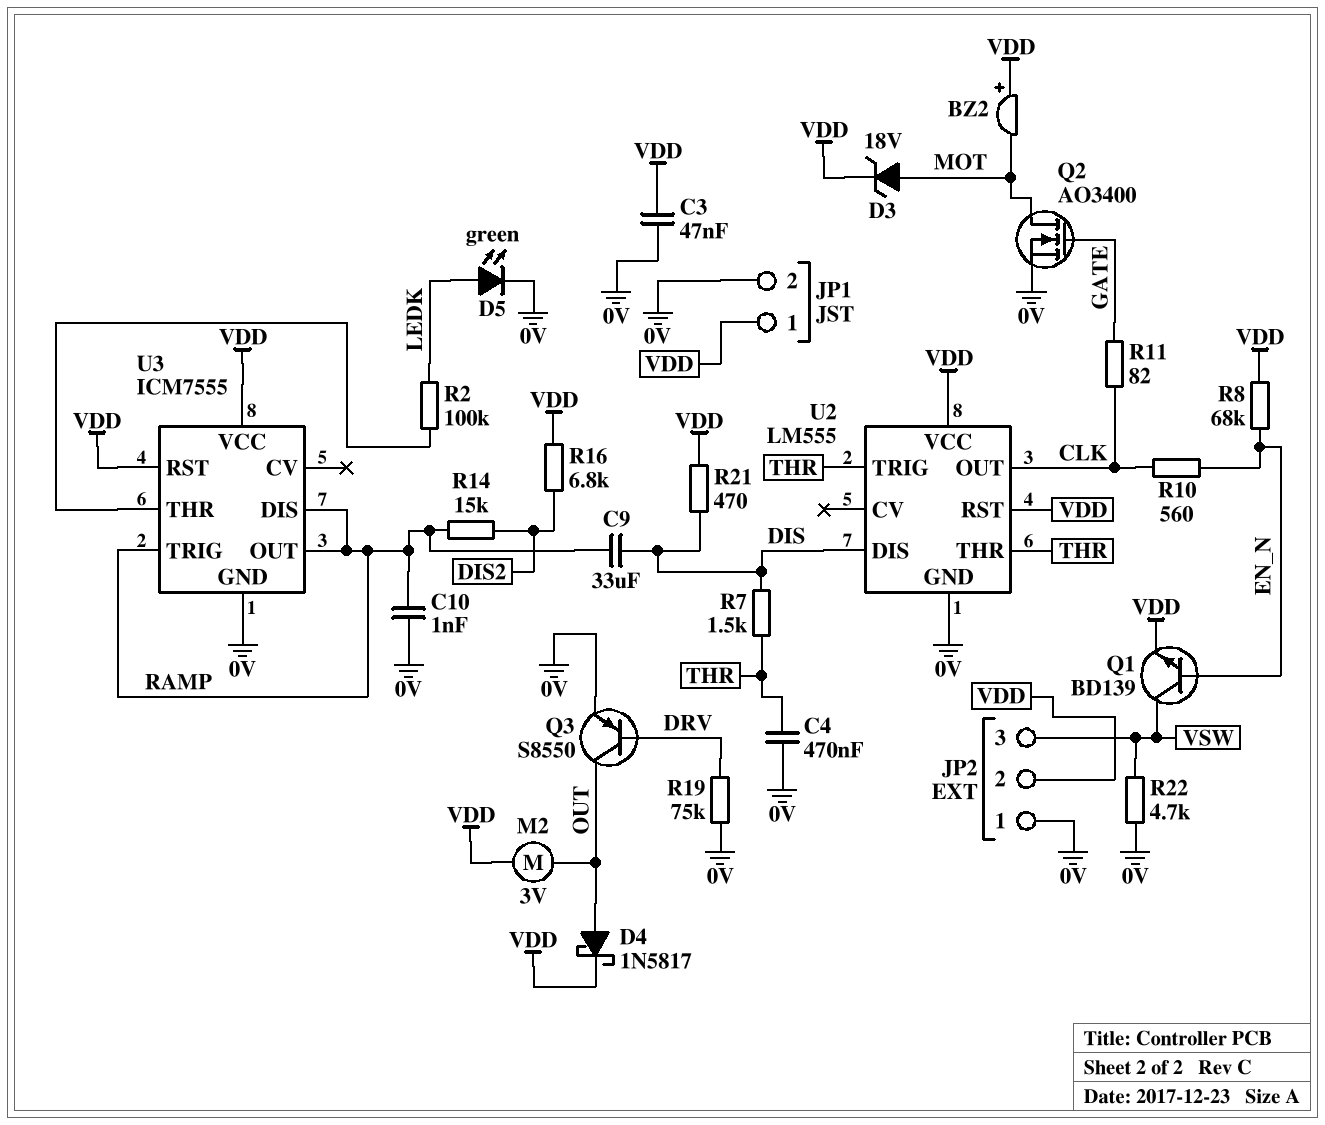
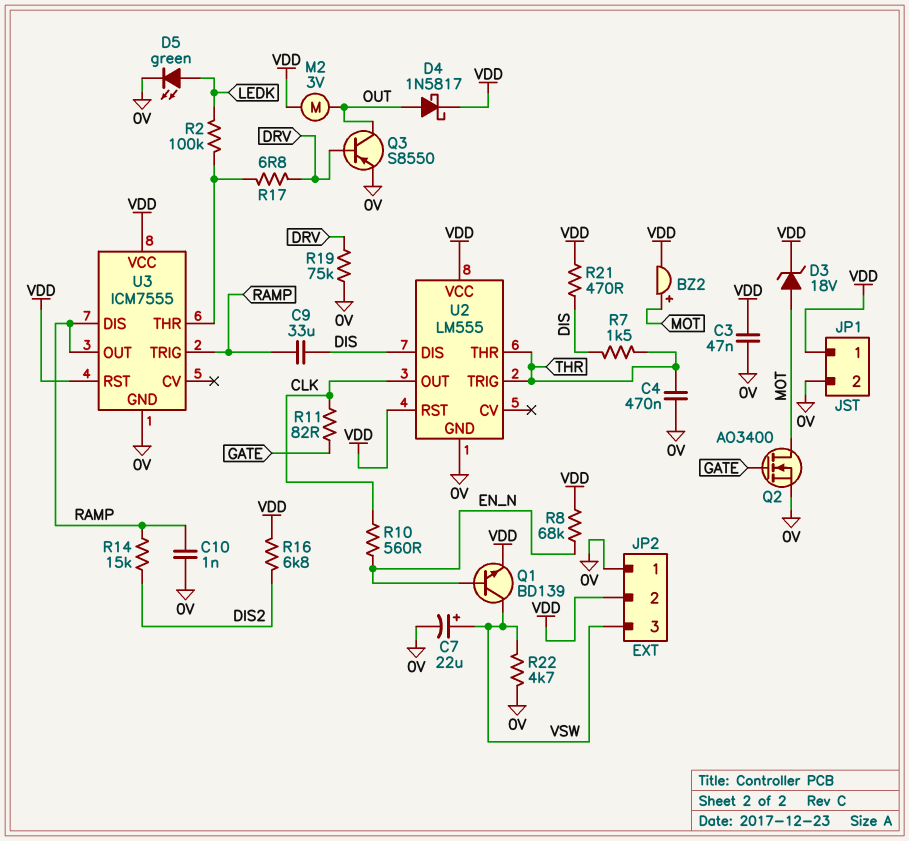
BZ2: buzzer (plus VDD, minus MOT) -> buzzer (plus MOT, minus VDD)
C7: none -> 22uF (plus VSW, minus 0V)
R17: none -> 6.8 (DRV, U3/THR)

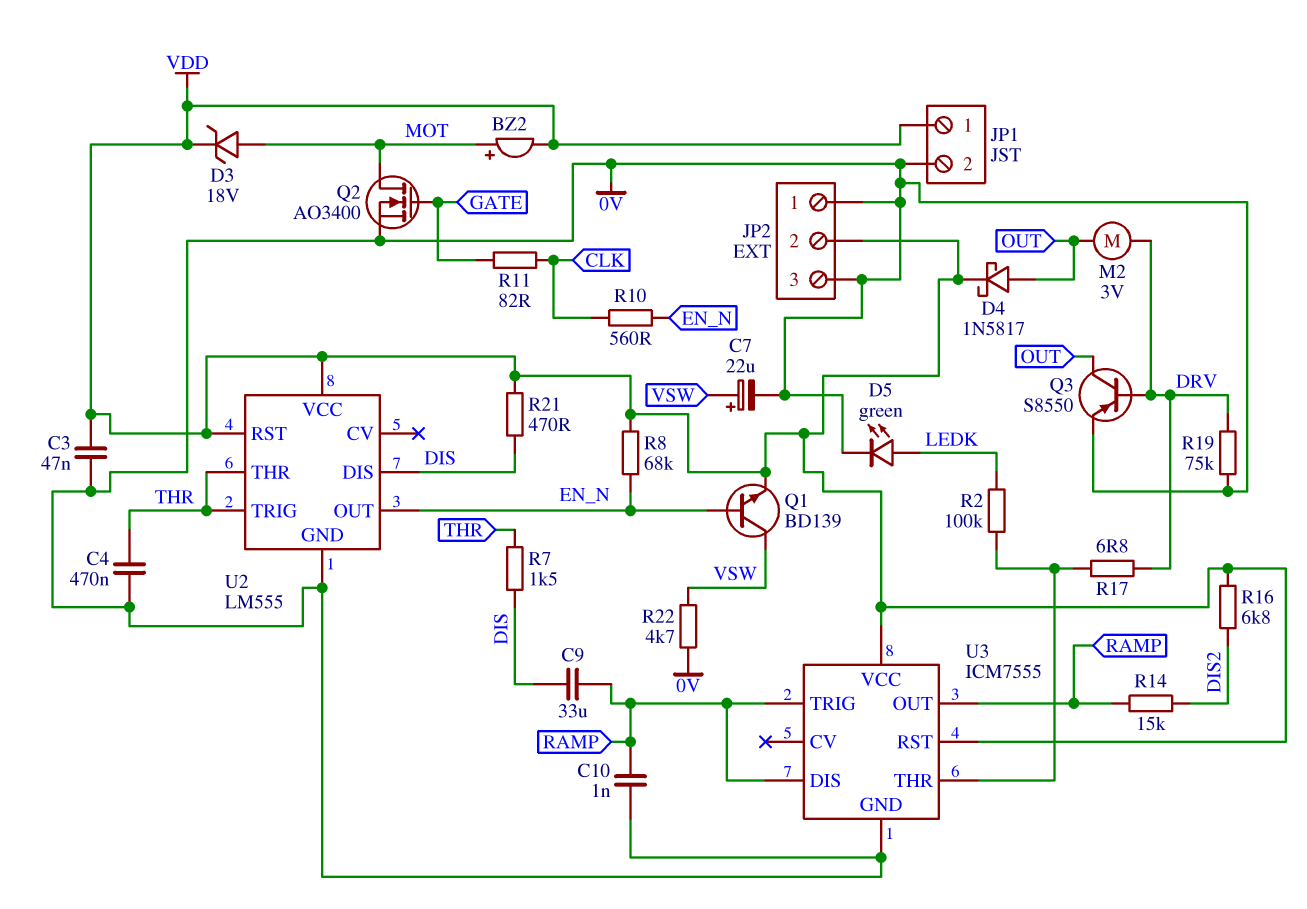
JP2 pin 3: VSW -> 0V
M2: motor 3V (OUT, VDD) -> motor 3V (DRV, OUT)
U2 pin OUT: CLK -> EN_N

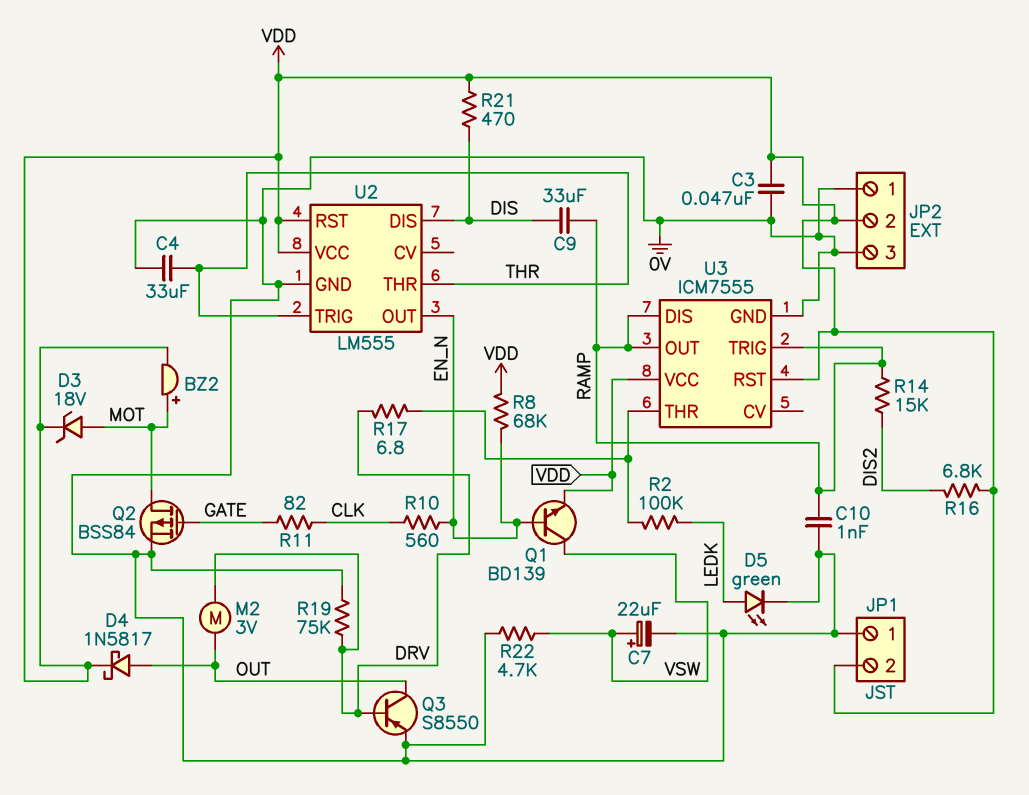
C4: 470nF (0V, THR) -> 33uF (0V, THR)
JP1 pin 1: VDD -> 0V
JP1 pin 2: 0V -> VDD
Q2: NMOS AO3400 (G GATE, D MOT, S 0V) -> PMOS BSS84 (G GATE, D MOT, S 0V)
R7: 1.5k (DIS, THR) -> none

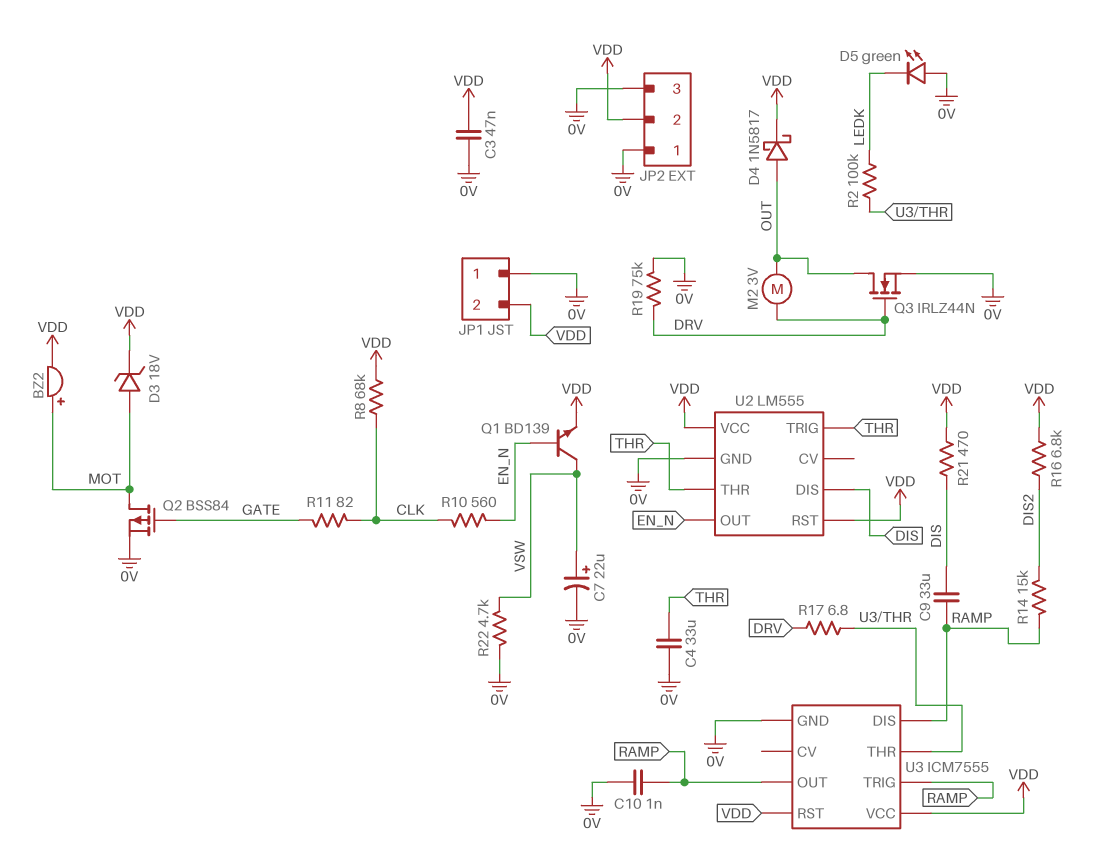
D5: LED green (A LEDK, K 0V) -> LED green (A 0V, K LEDK)
Q3: PNP S8550 (B DRV, C OUT, E 0V) -> NMOS IRLZ44N (G DRV, D OUT, S 0V)
R8: 68k (EN_N, VDD) -> 68k (CLK, VDD)

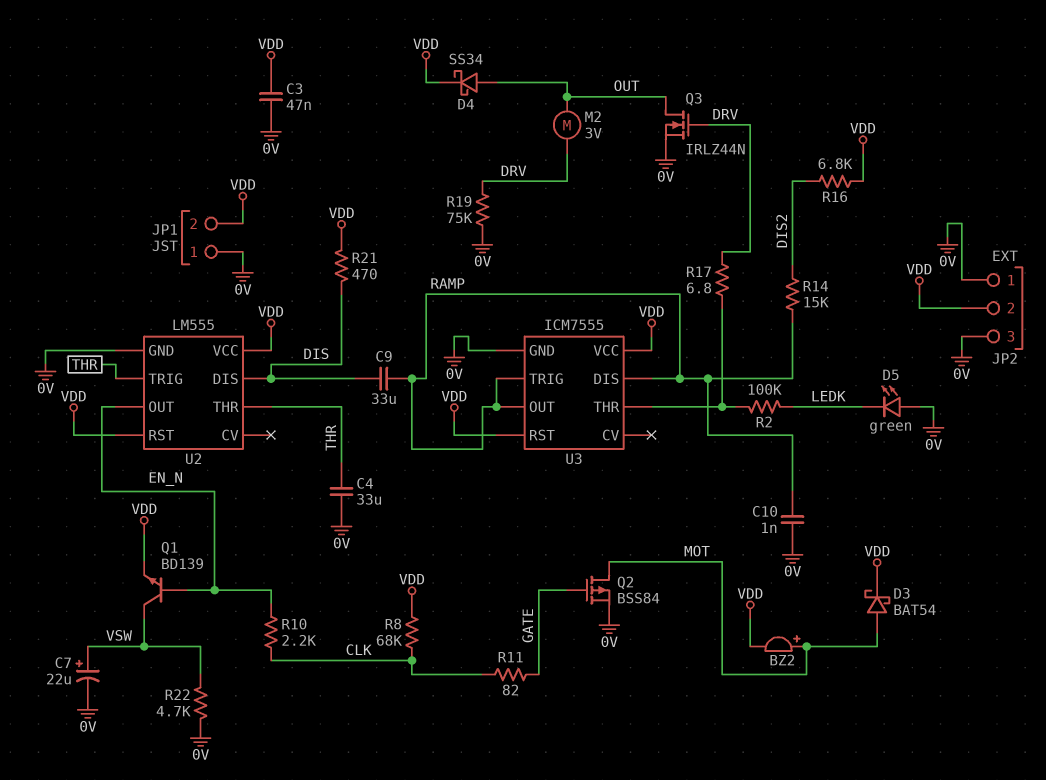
D3: zener 18V (A MOT, K VDD) -> schottky BAT54 (A MOT, K VDD)
D4: schottky 1N5817 (A OUT, K VDD) -> schottky SS34 (A OUT, K VDD)
R10: 560 (CLK, EN_N) -> 2.2k (CLK, EN_N)

